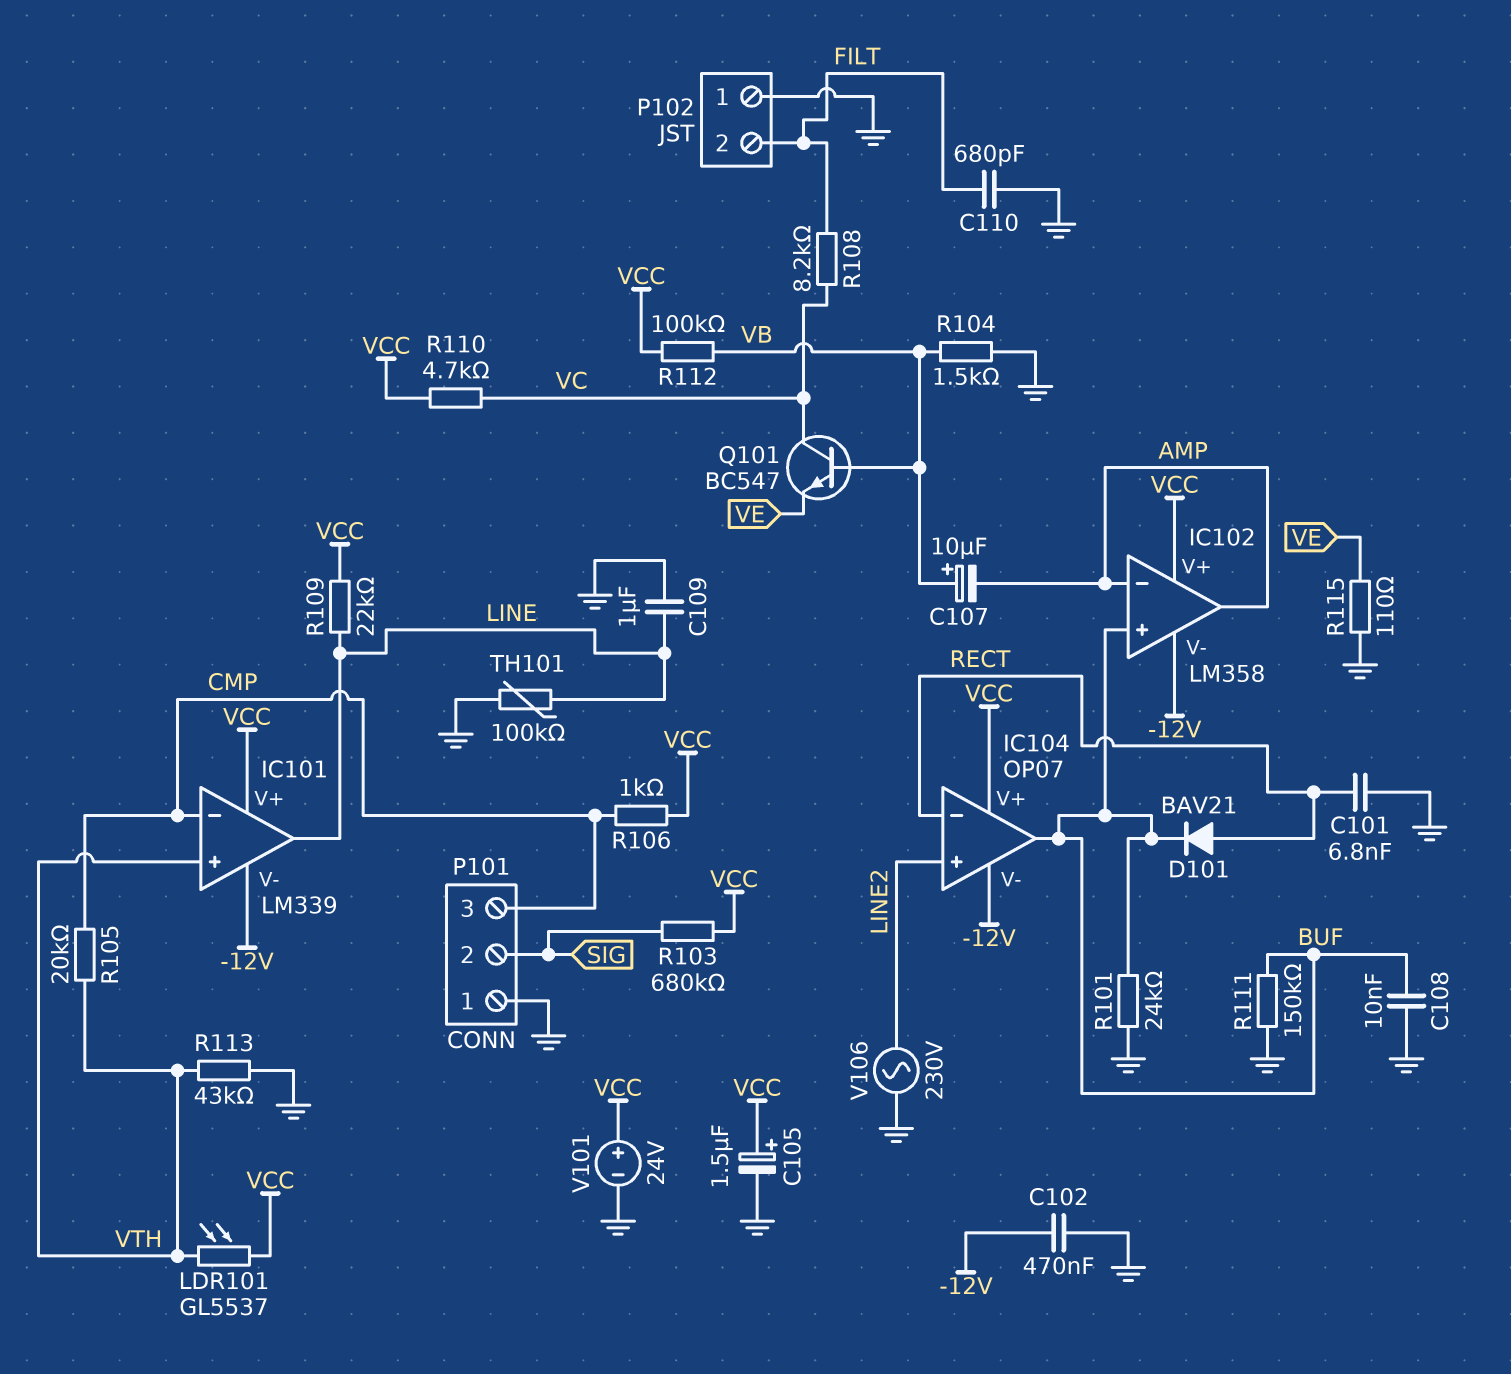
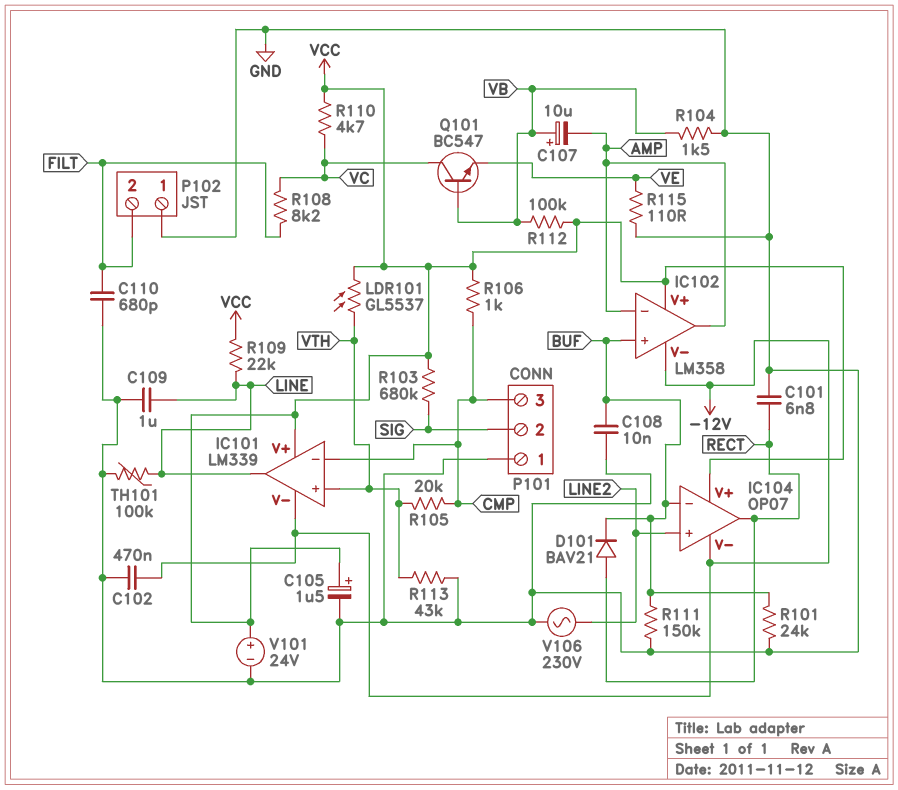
IC104 pin in-: RECT -> BUF
IC104 pin out: BUF -> RECT

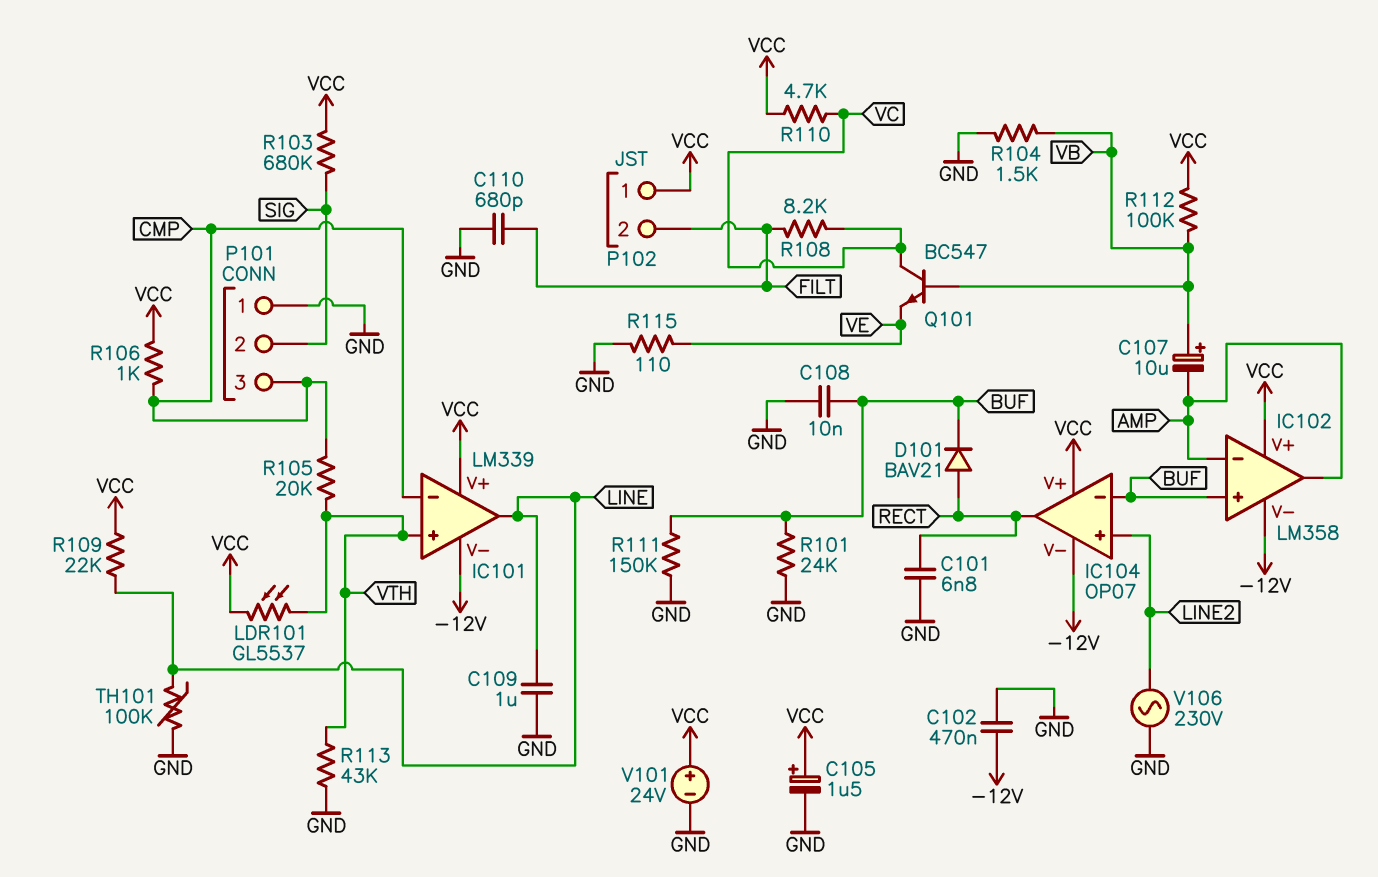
P102 pin 1: GND -> VCC

